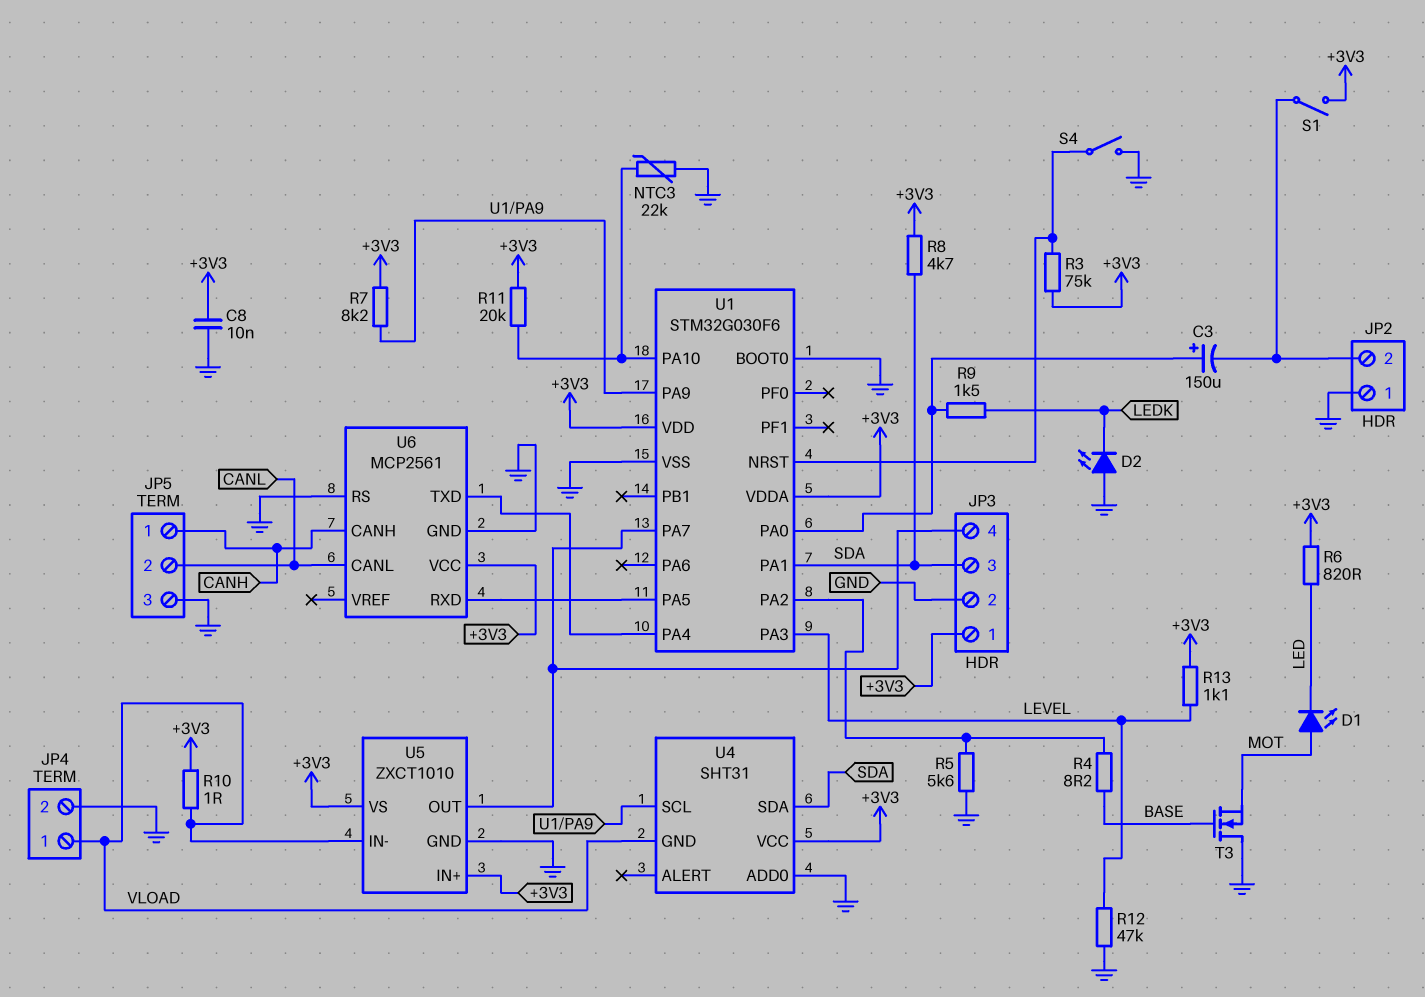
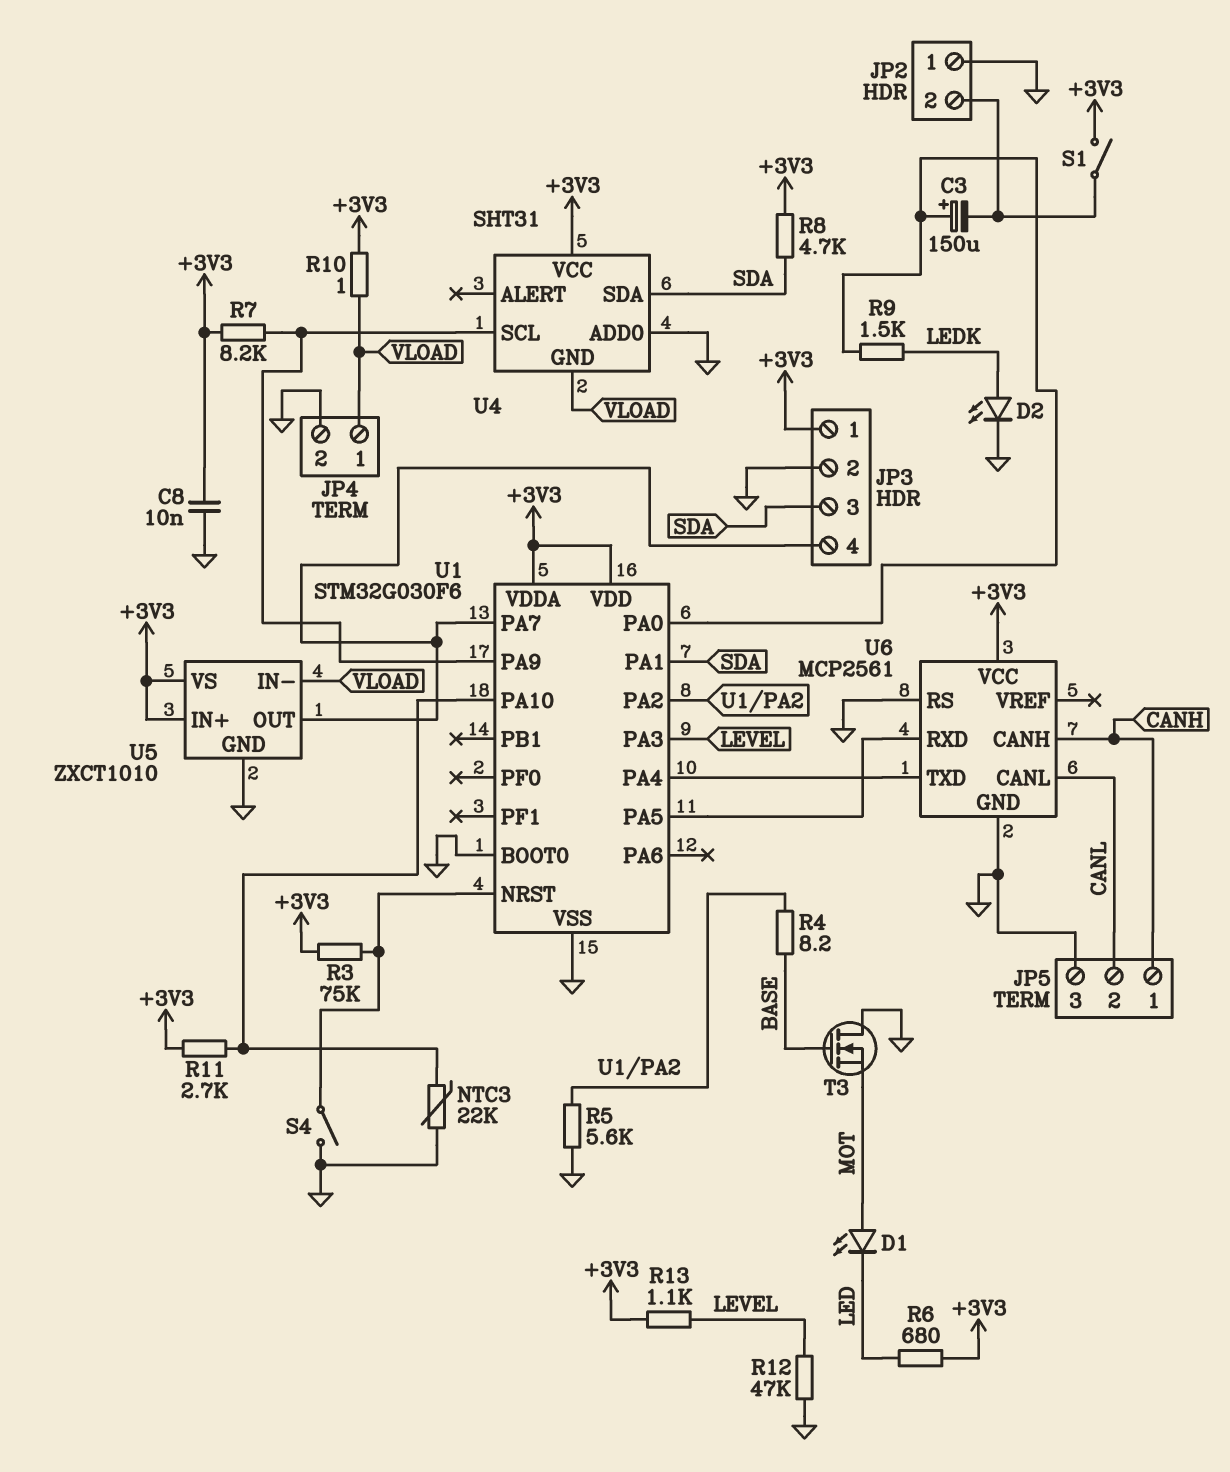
D2: LED (A GND, K LEDK) -> LED (A LEDK, K GND)
R6: 820 (+3V3, LED) -> 680 (+3V3, LED)
R11: 20k (+3V3, U1/PA10) -> 2.7k (+3V3, U1/PA10)

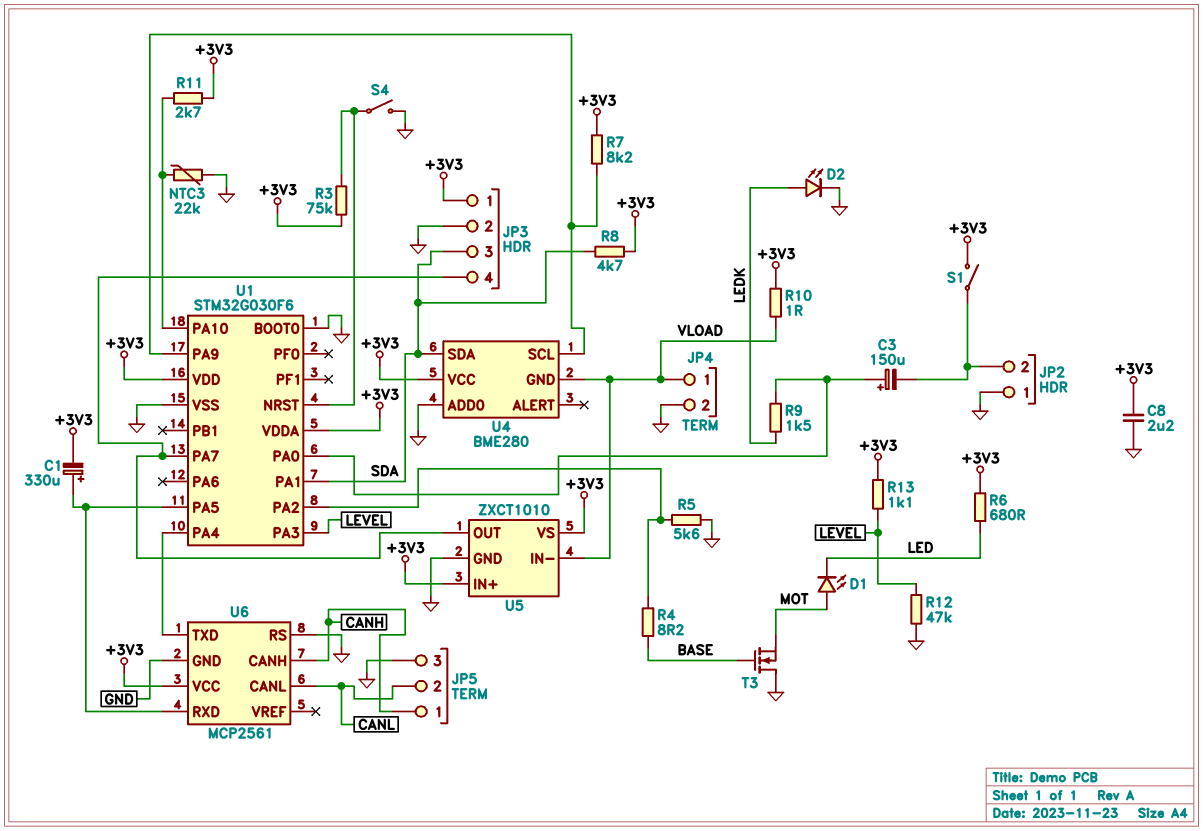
C1: none -> 330uF (plus U1/PA5, minus +3V3)
C8: 10nF (+3V3, GND) -> 2.2uF (+3V3, GND)
U4: SHT31 -> BME280

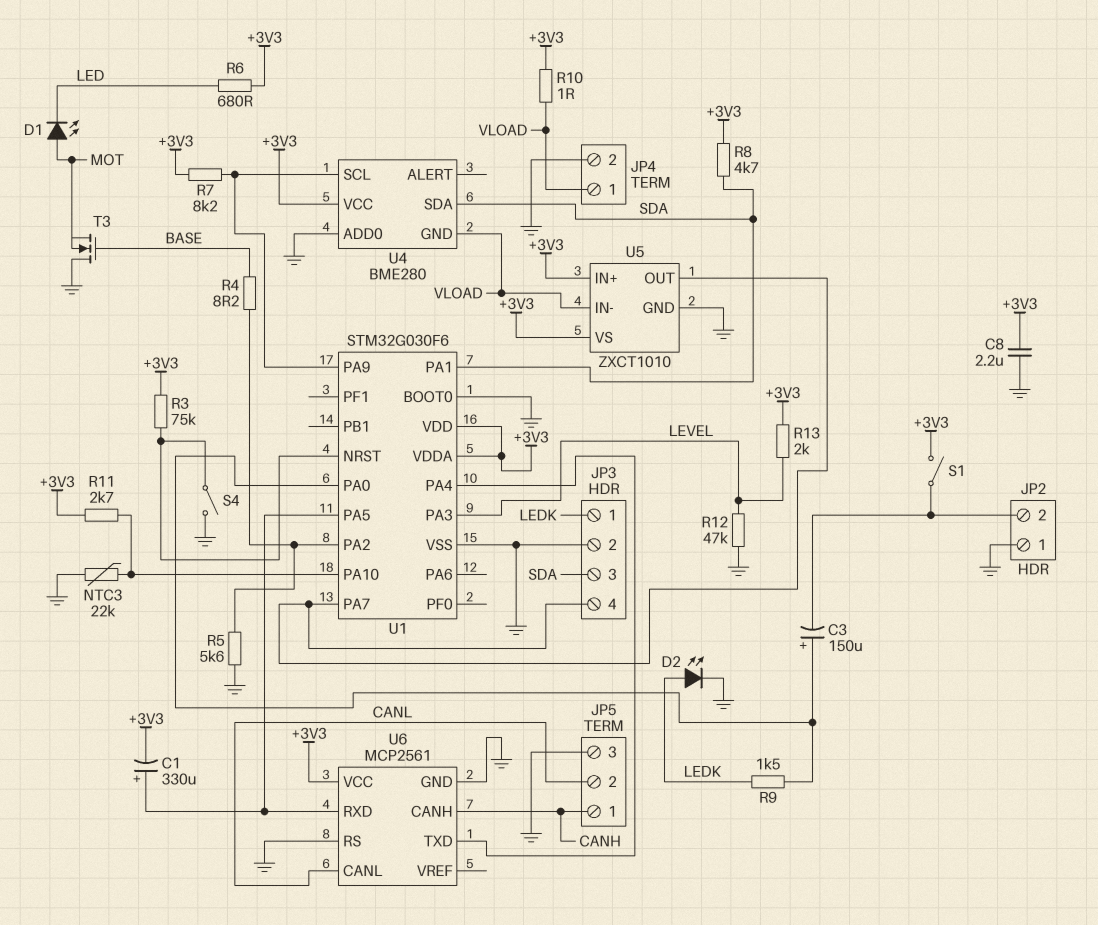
JP3 pin 1: +3V3 -> LEDK
R13: 1.1k (+3V3, LEVEL) -> 2k (+3V3, LEVEL)

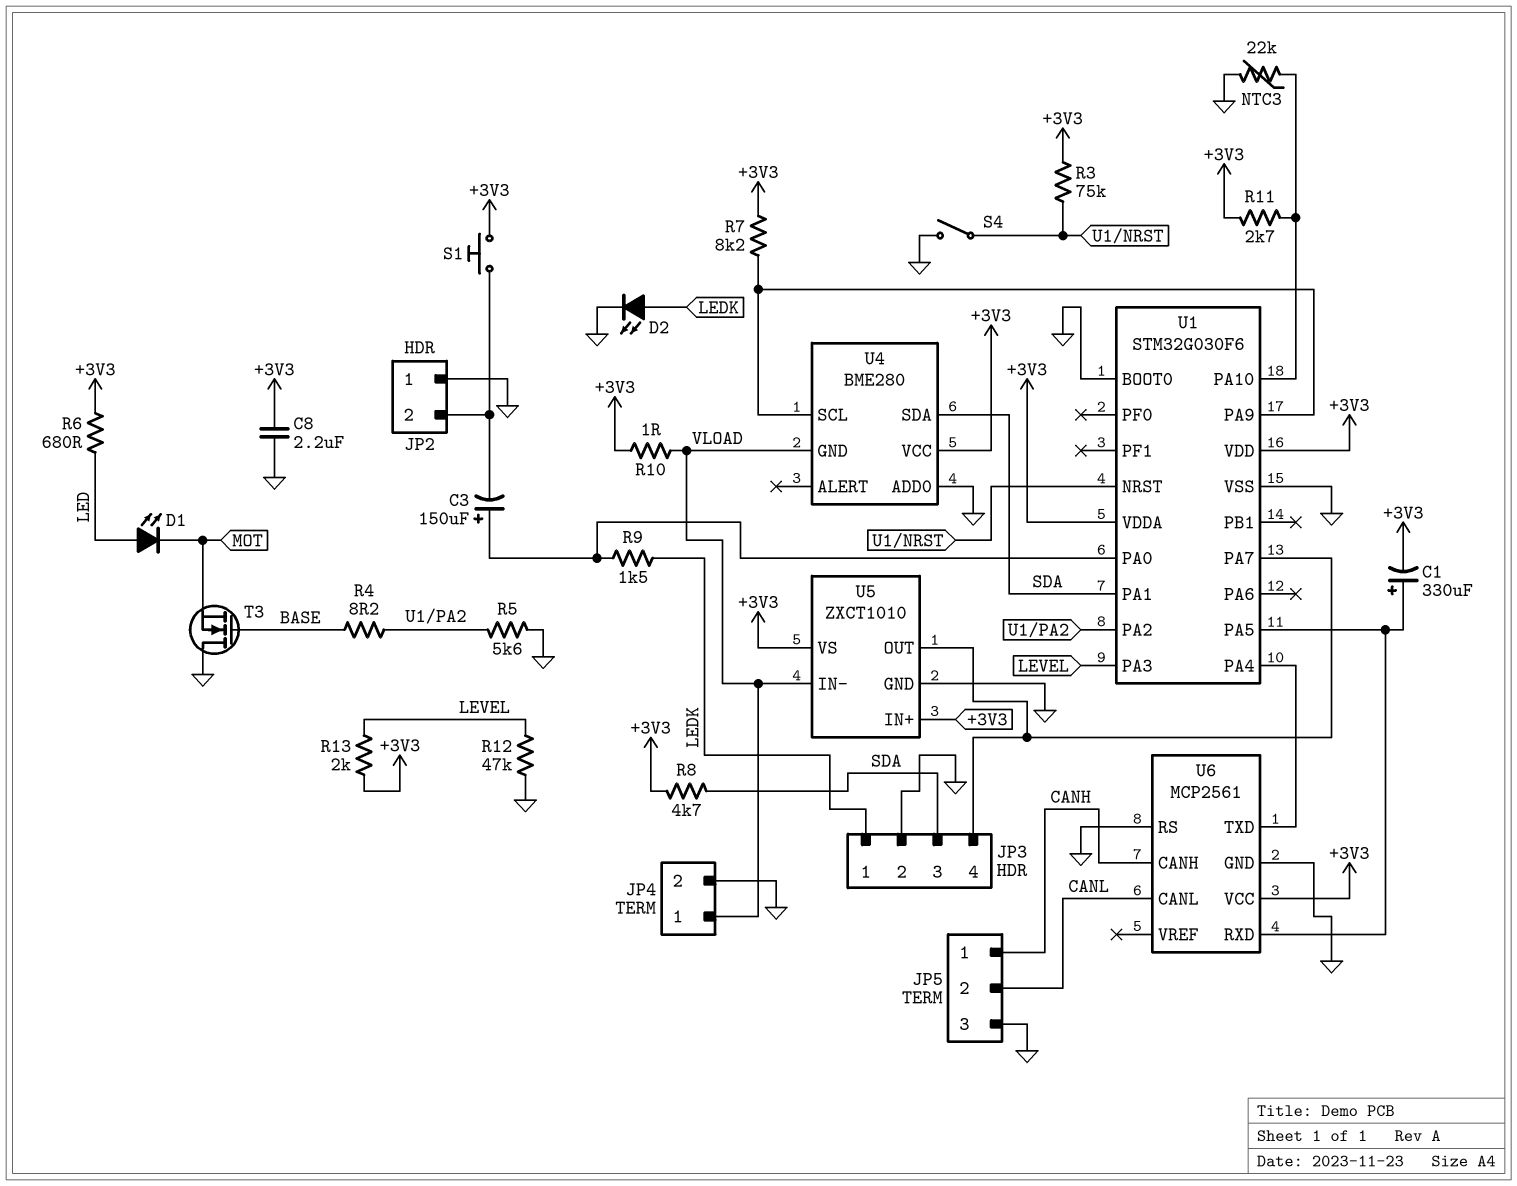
D1: LED (A MOT, K LED) -> LED (A LED, K MOT)
S1: switch (+3V3, JP2/2) -> button (+3V3, JP2/2)

